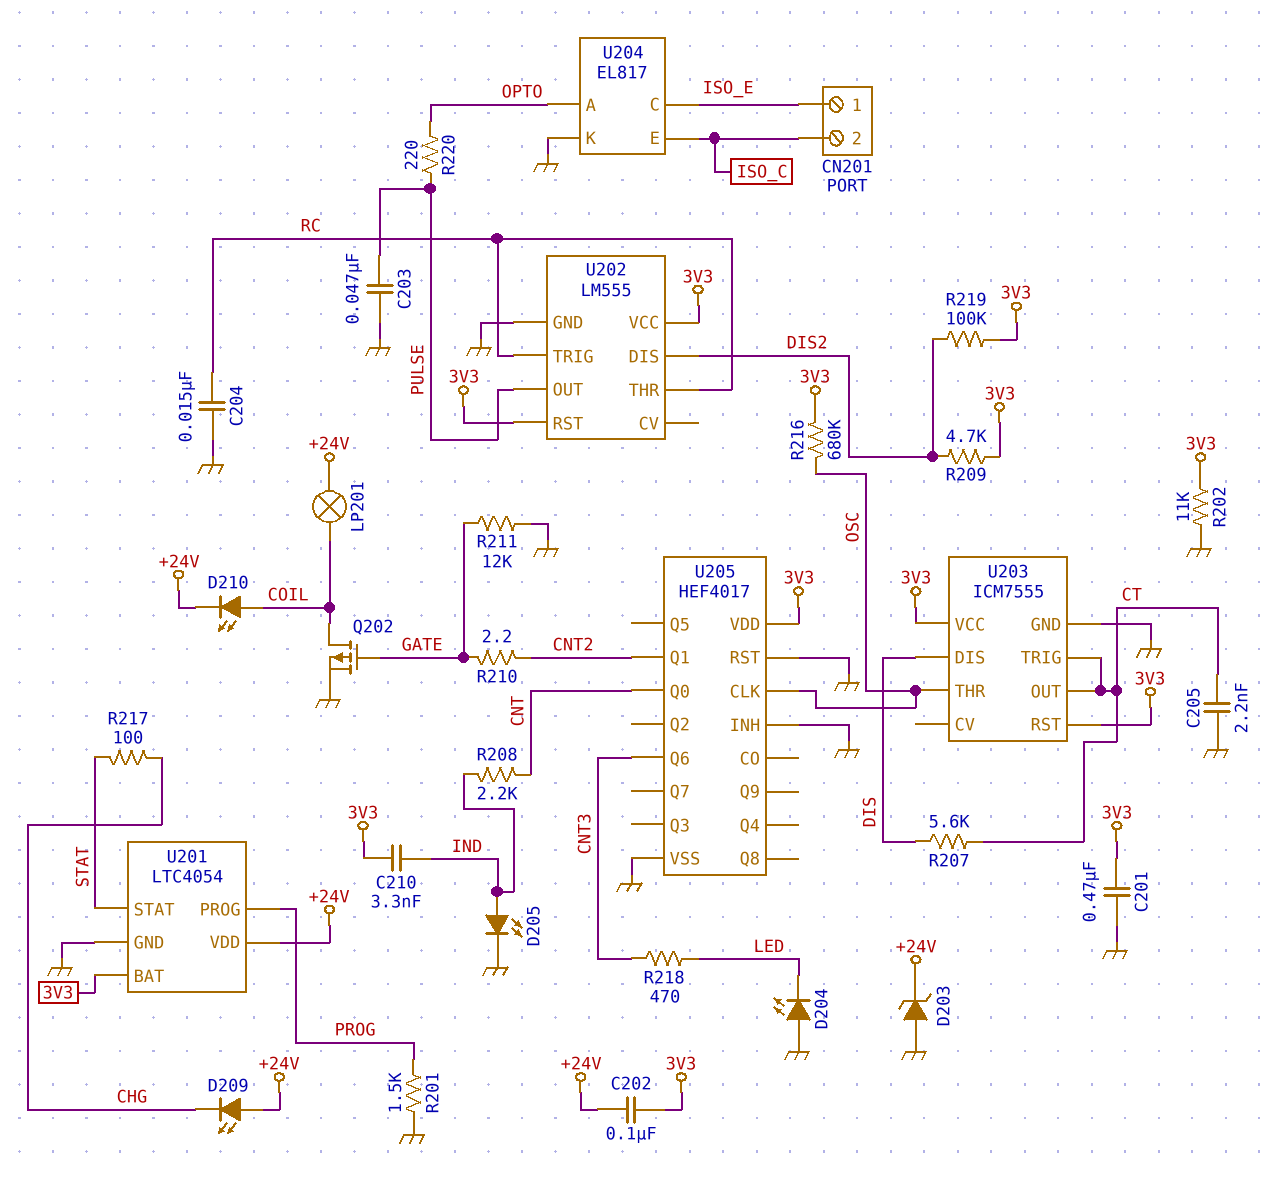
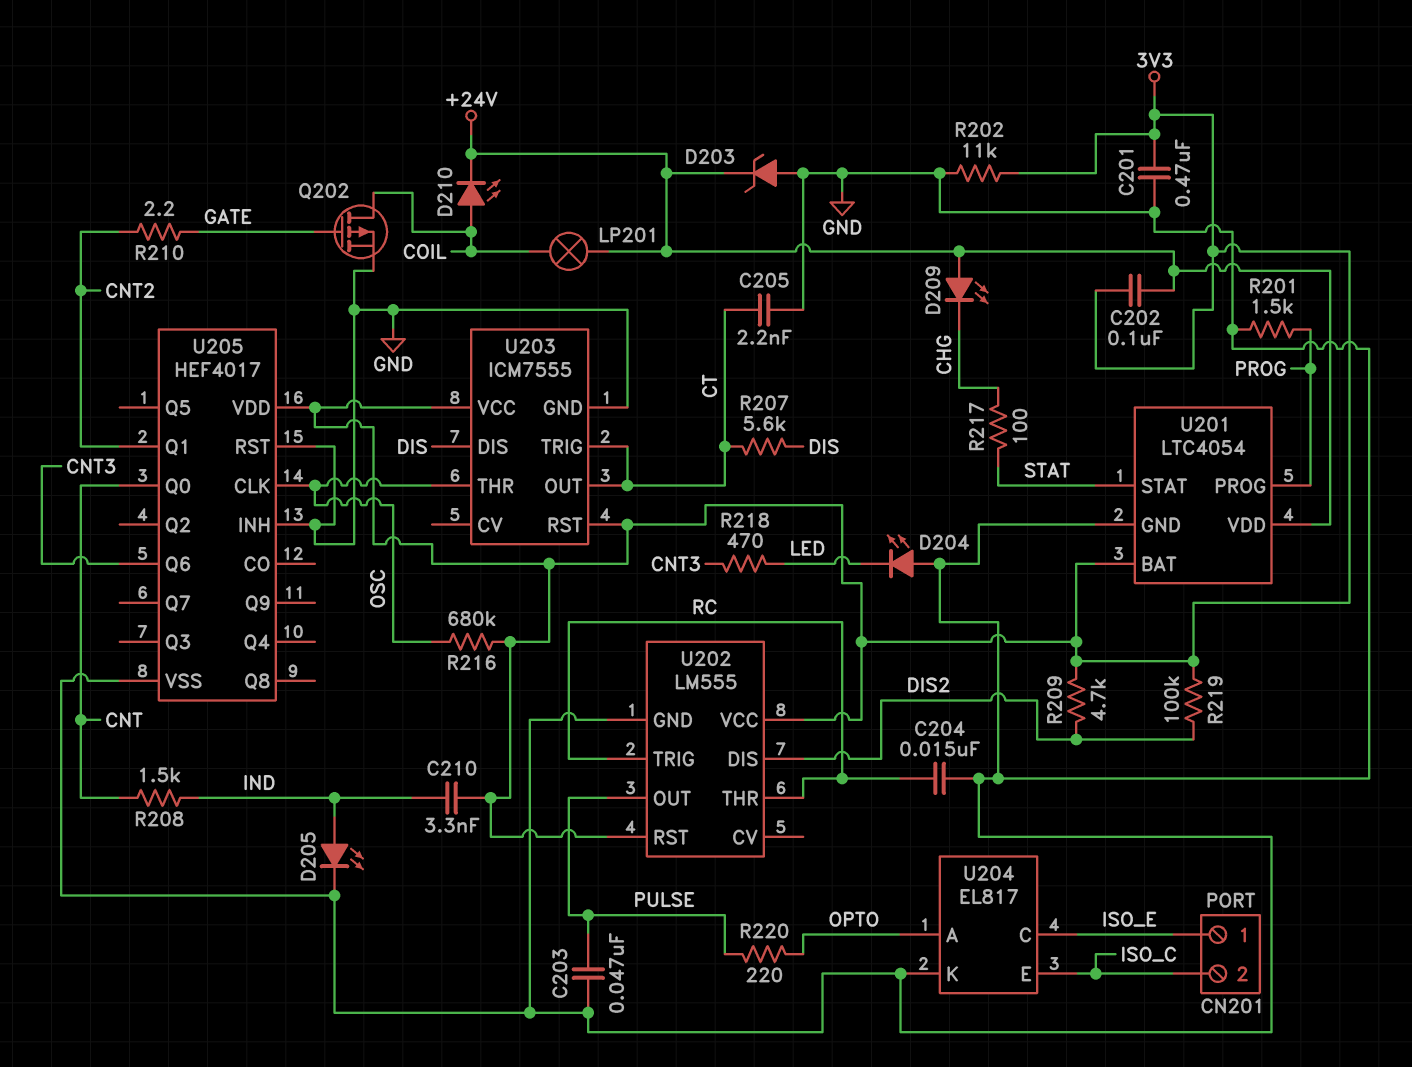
R208: 2.2k (CNT, IND) -> 1.5k (CNT, IND)
R211: 12k (GATE, GND) -> none

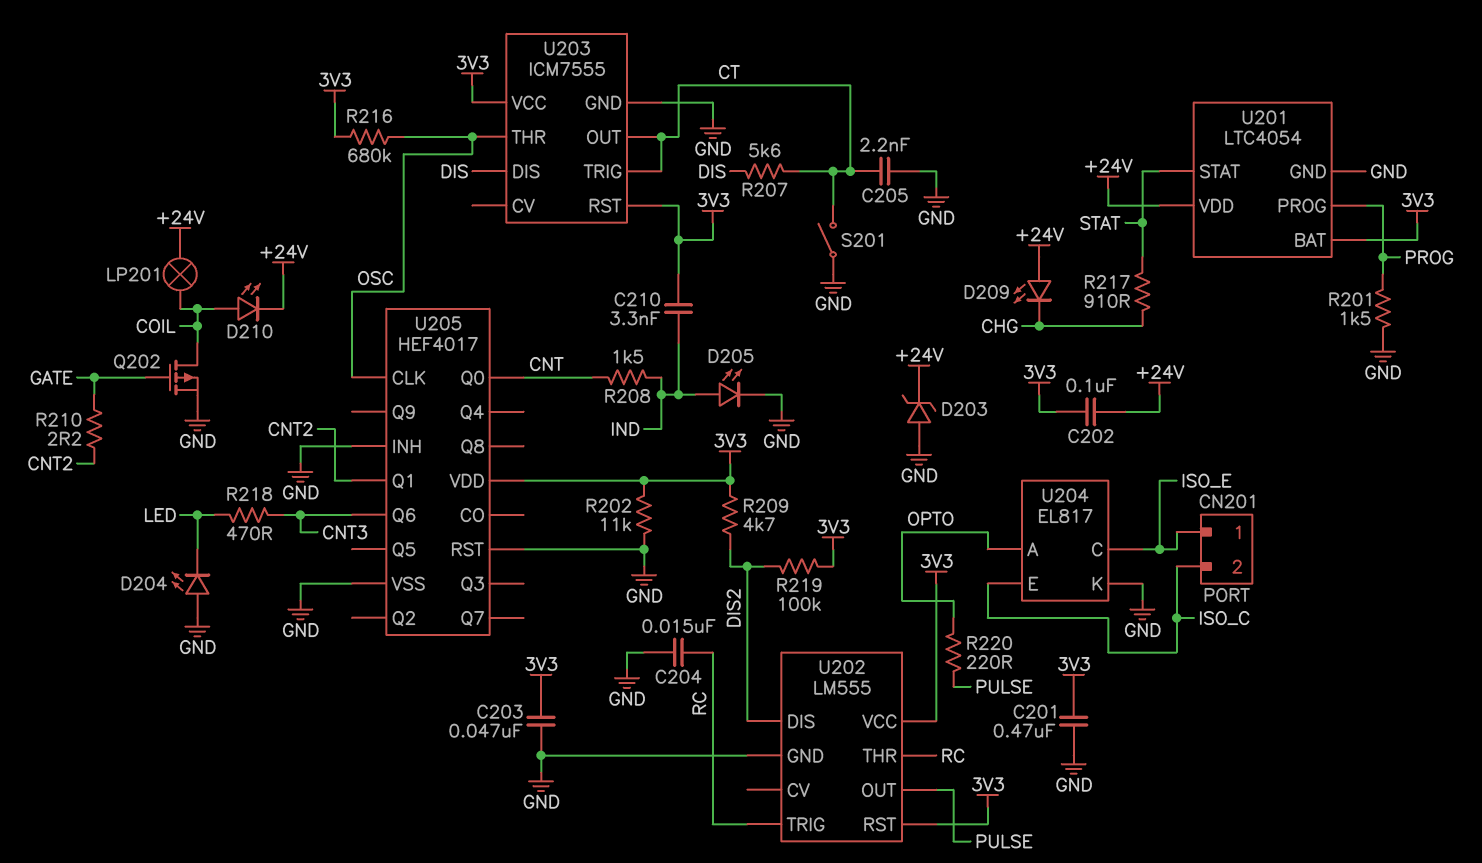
C203: 47nF (GND, PULSE) -> 47nF (3V3, GND)
R217: 100 (CHG, STAT) -> 910 (CHG, STAT)
S201: none -> switch (CT, GND)

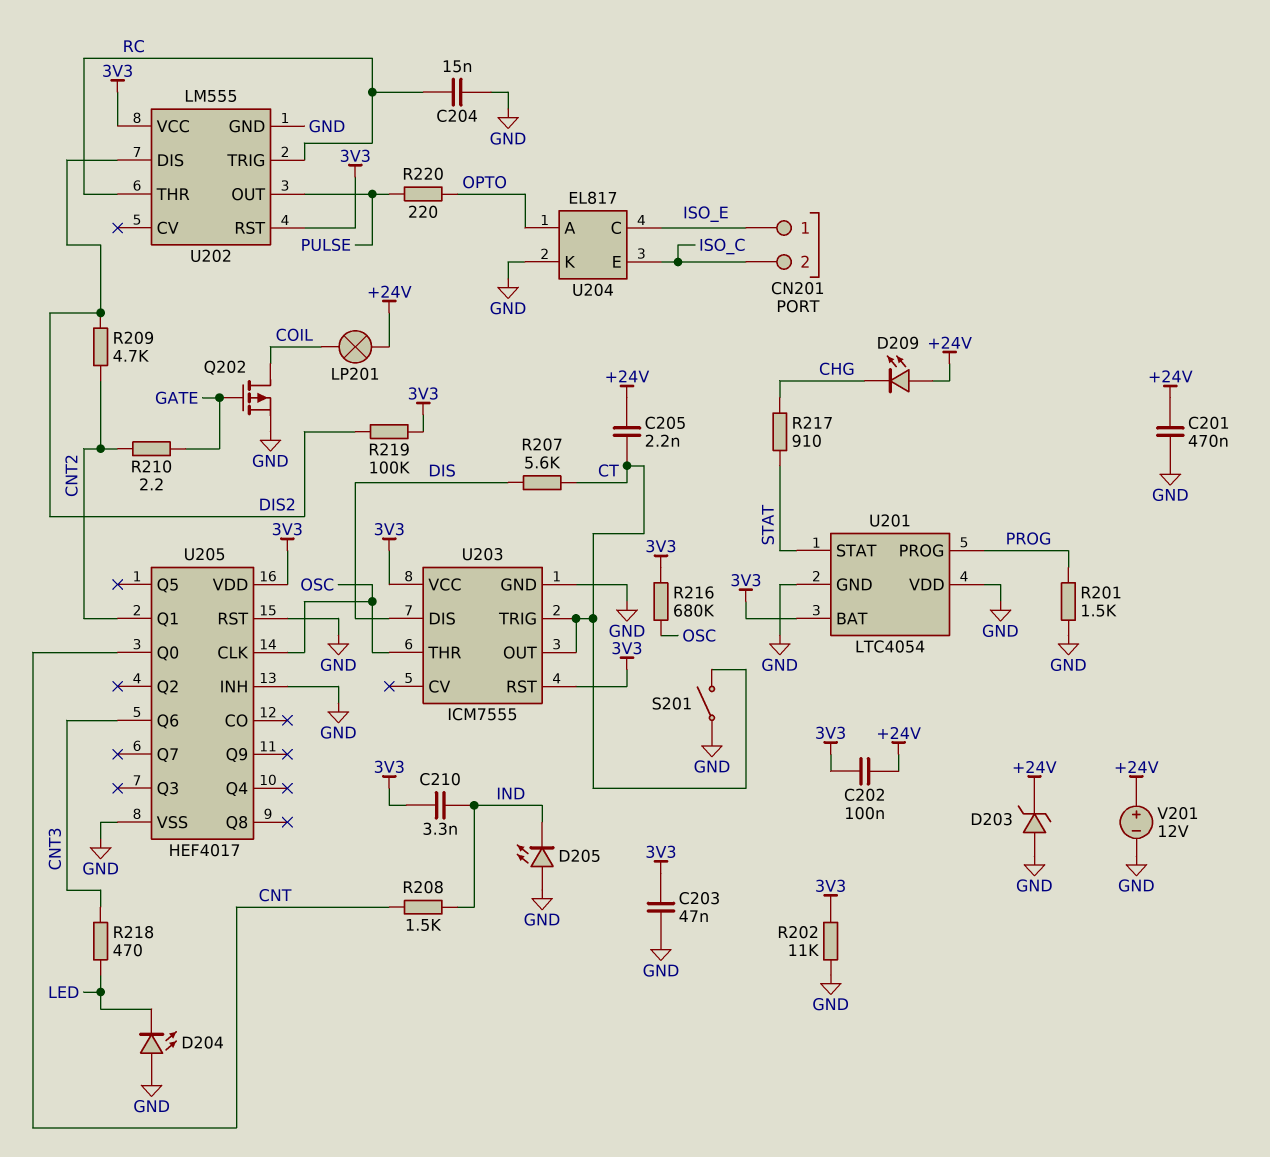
C201: 470nF (3V3, GND) -> 470nF (+24V, GND)
C205: 2.2nF (CT, GND) -> 2.2nF (+24V, CT)
D205: LED (A IND, K GND) -> LED (A GND, K IND)
D210: LED (A COIL, K +24V) -> none
R209: 4.7k (3V3, DIS2) -> 4.7k (CNT2, DIS2)
U201 pin VDD: +24V -> GND
V201: none -> 12V (plus +24V, minus GND)

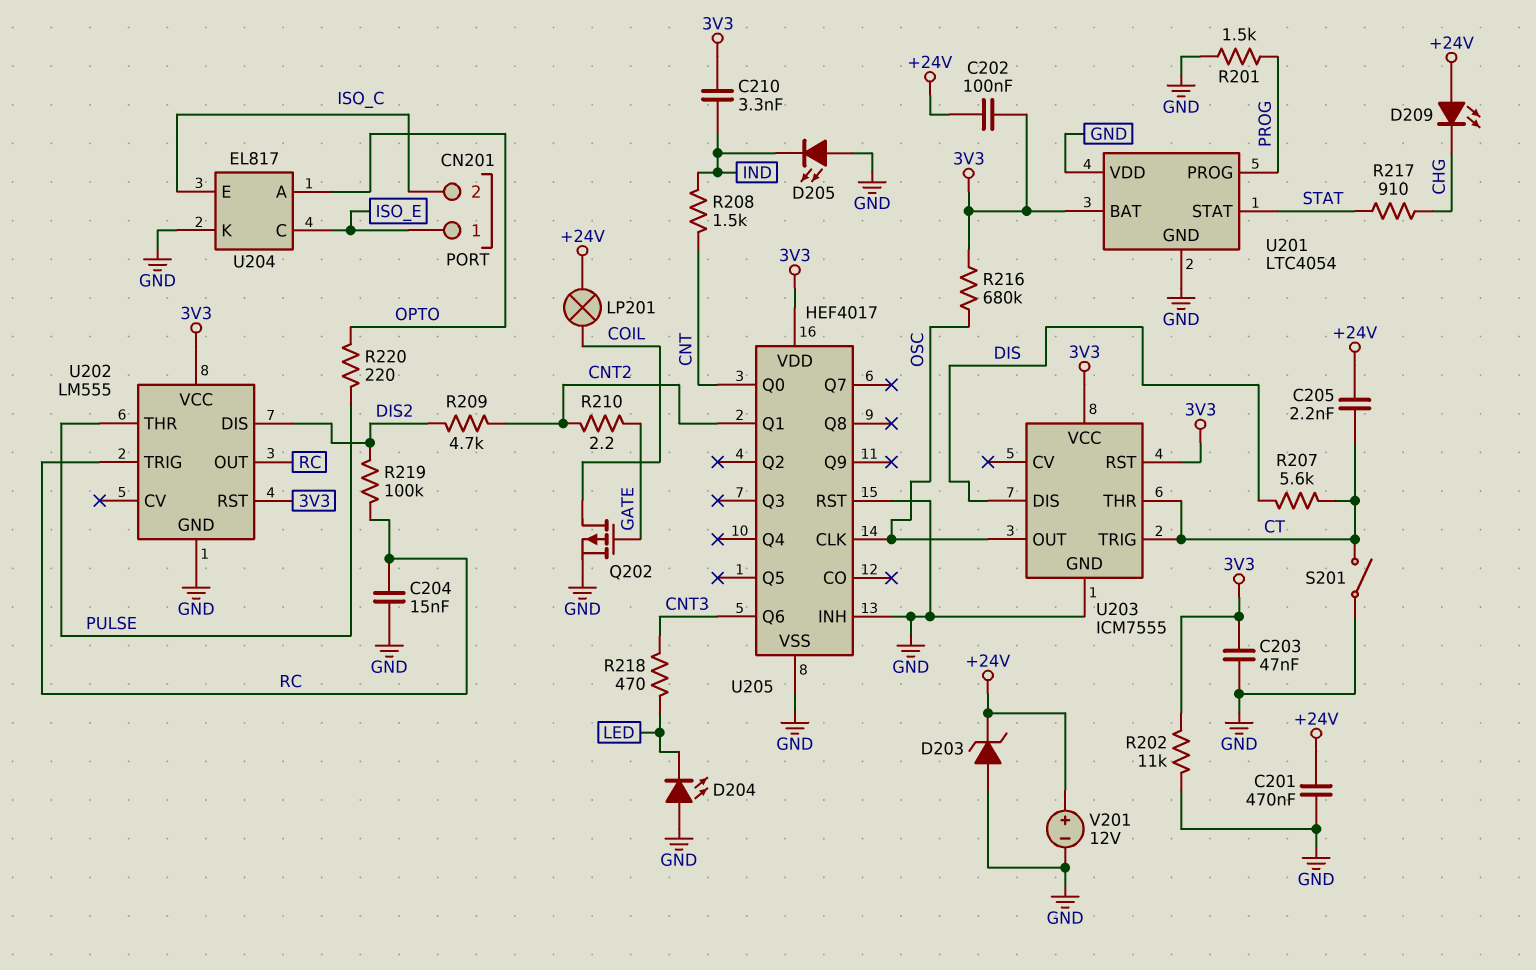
R219: 100k (3V3, DIS2) -> 100k (DIS2, RC)
U202 pin OUT: PULSE -> RC
U202 pin THR: RC -> PULSE
U203 pin OUT: CT -> OSC
U203 pin THR: OSC -> CT

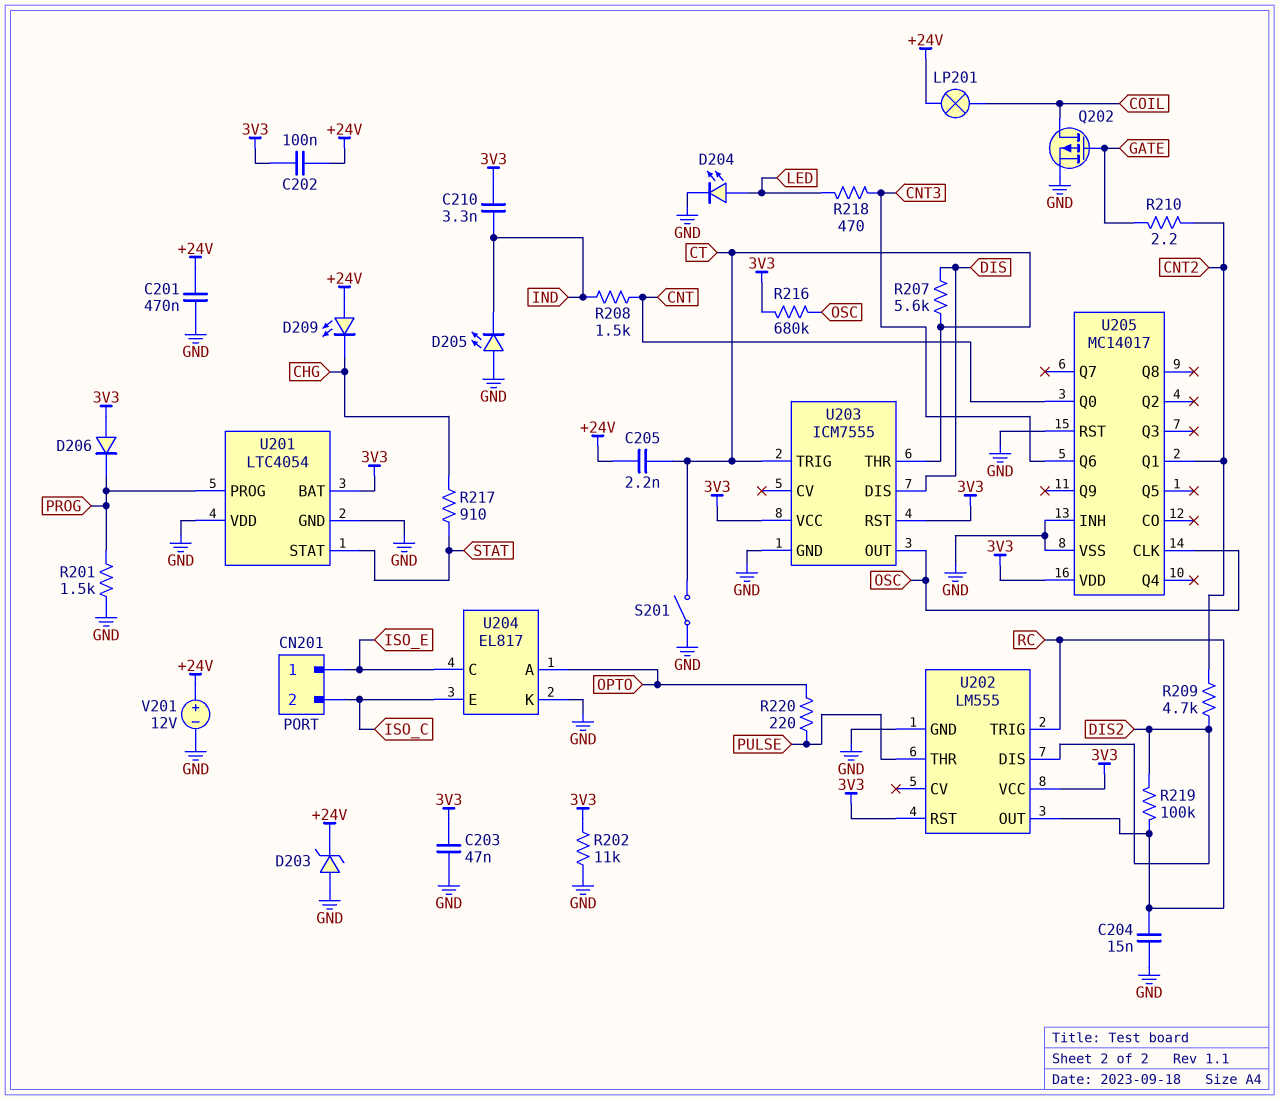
D204: LED (A GND, K LED) -> LED (A LED, K GND)
D206: none -> diode (A 3V3, K PROG)
U205: HEF4017 -> MC14017

